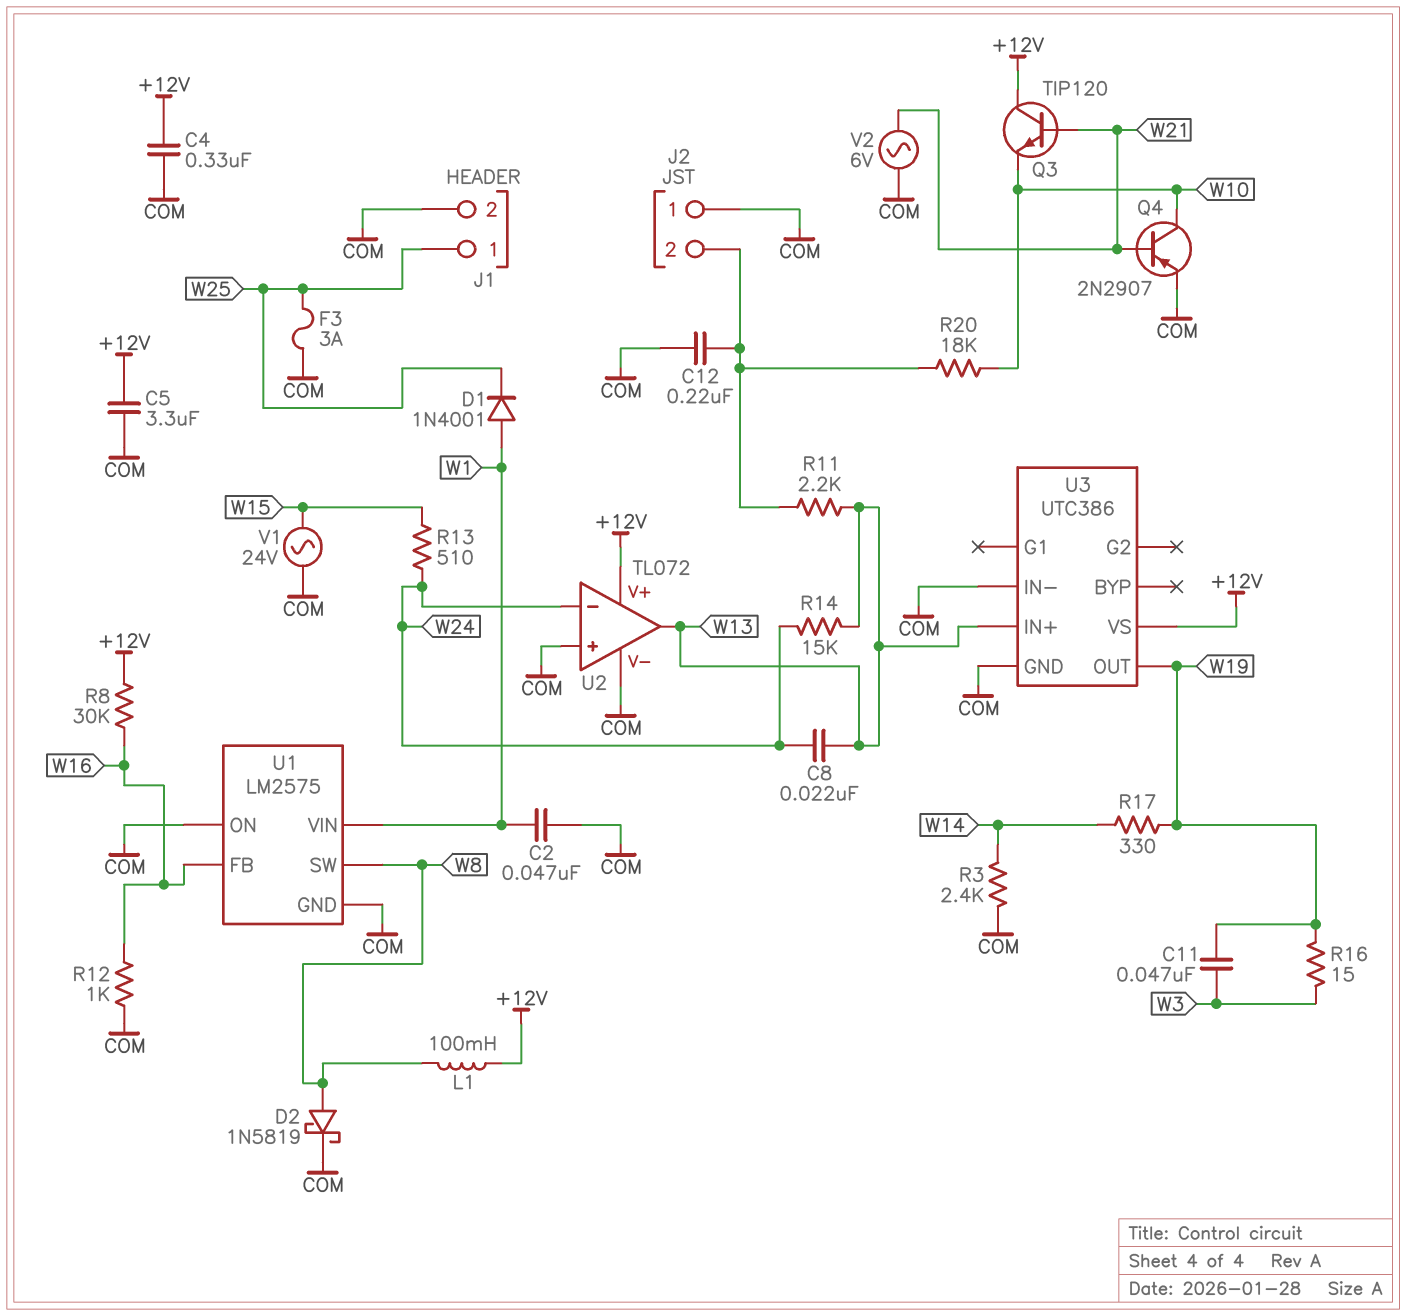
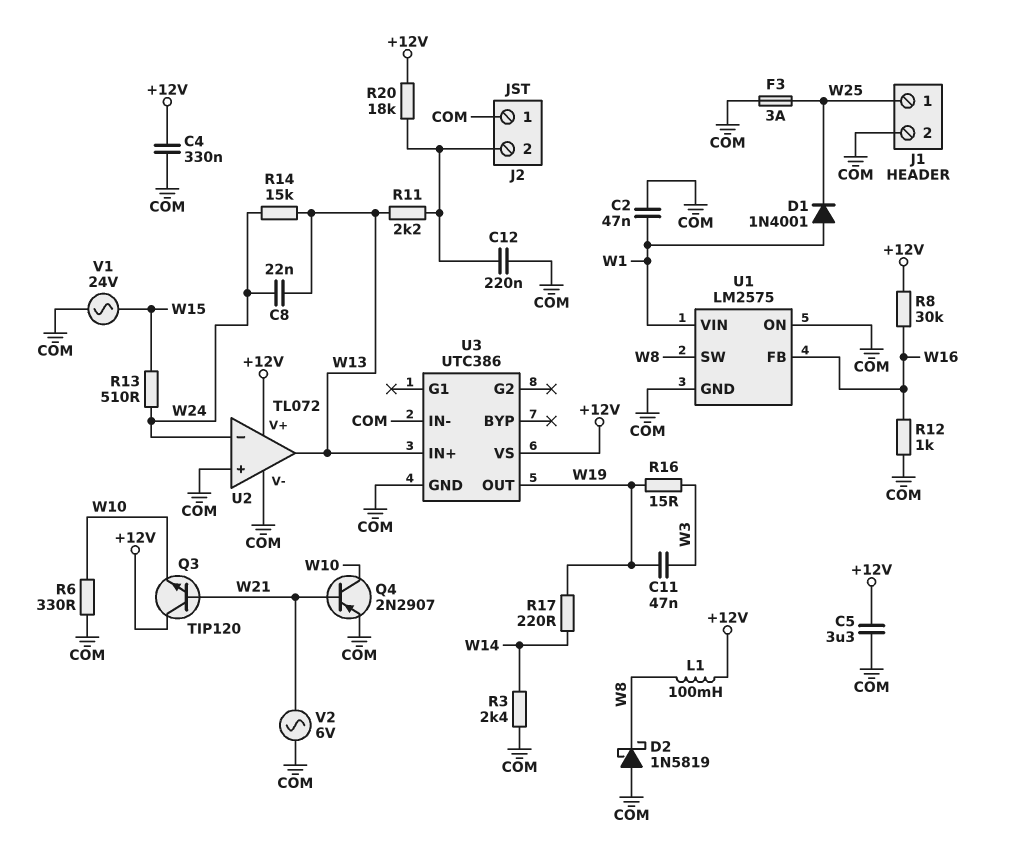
D2: schottky 1N5819 (A W8, K COM) -> schottky 1N5819 (A COM, K W8)
R6: none -> 330 (COM, W10)
R17: 330 (W14, W19) -> 220 (W14, W19)
R20: 18k (J2/2, W10) -> 18k (+12V, J2/2)

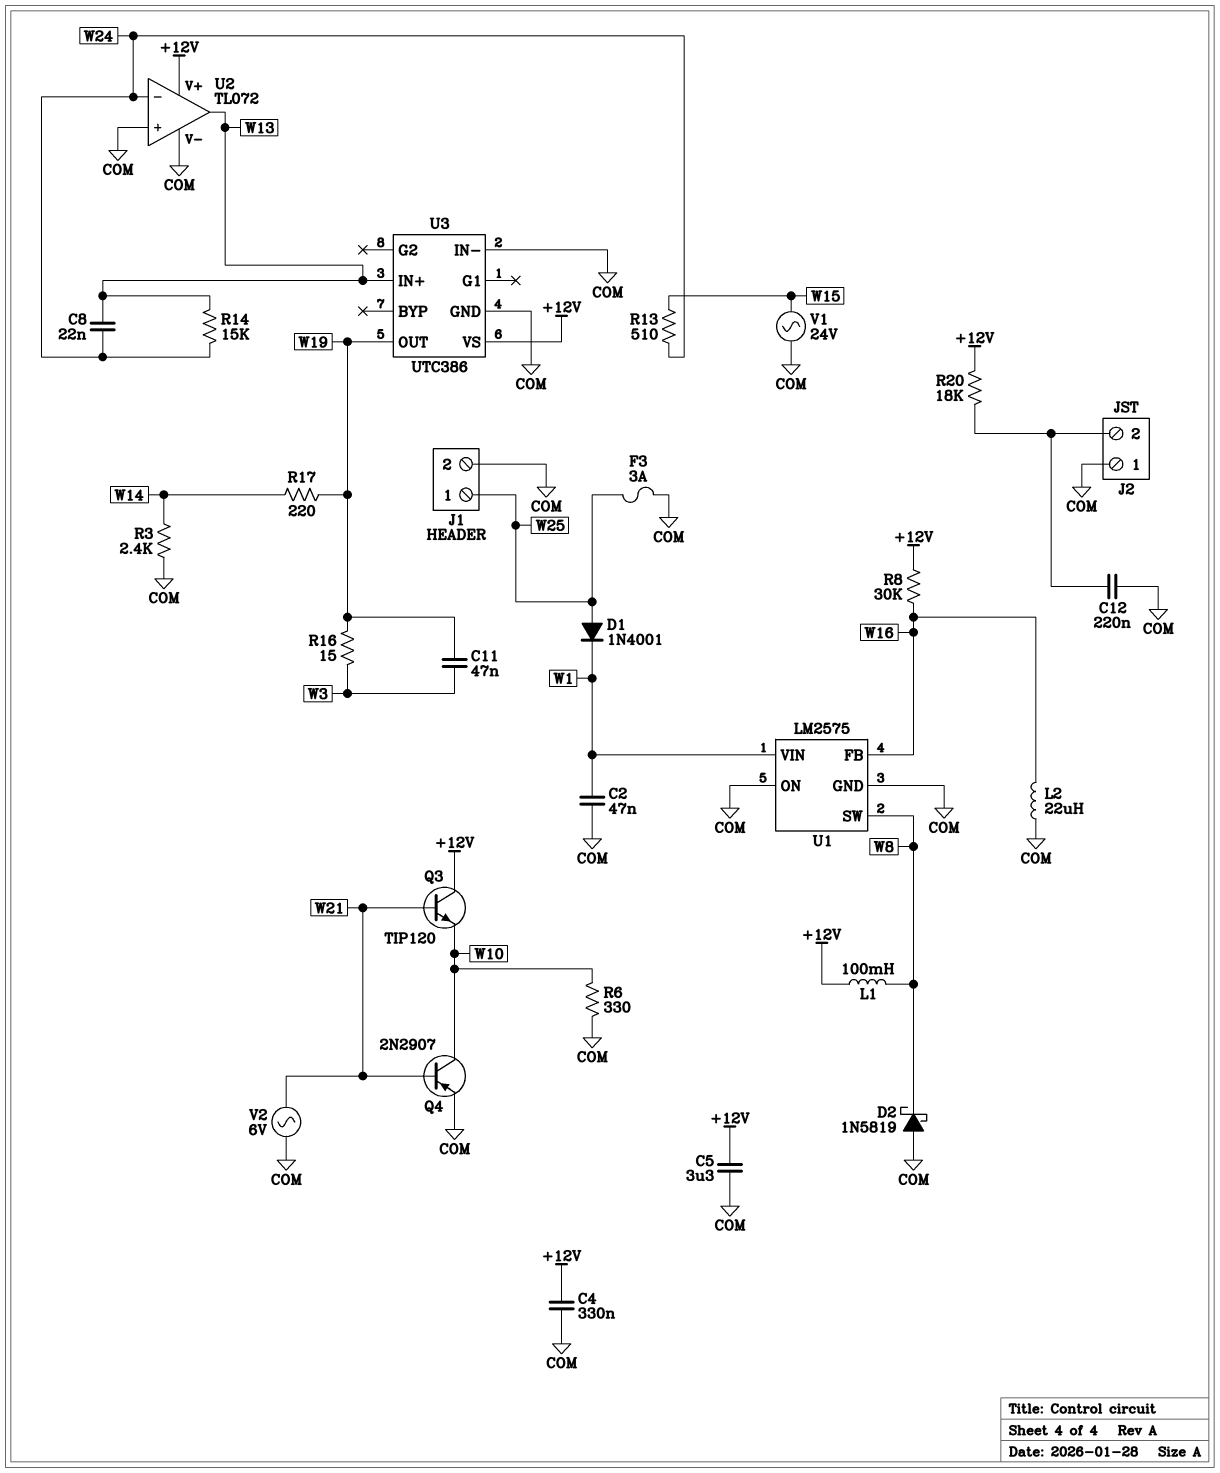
D1: diode 1N4001 (A W1, K W25) -> diode 1N4001 (A W25, K W1)
L2: none -> 22uH (COM, W16)
R11: 2.2k (J2/2, W13) -> none
R12: 1k (COM, W16) -> none

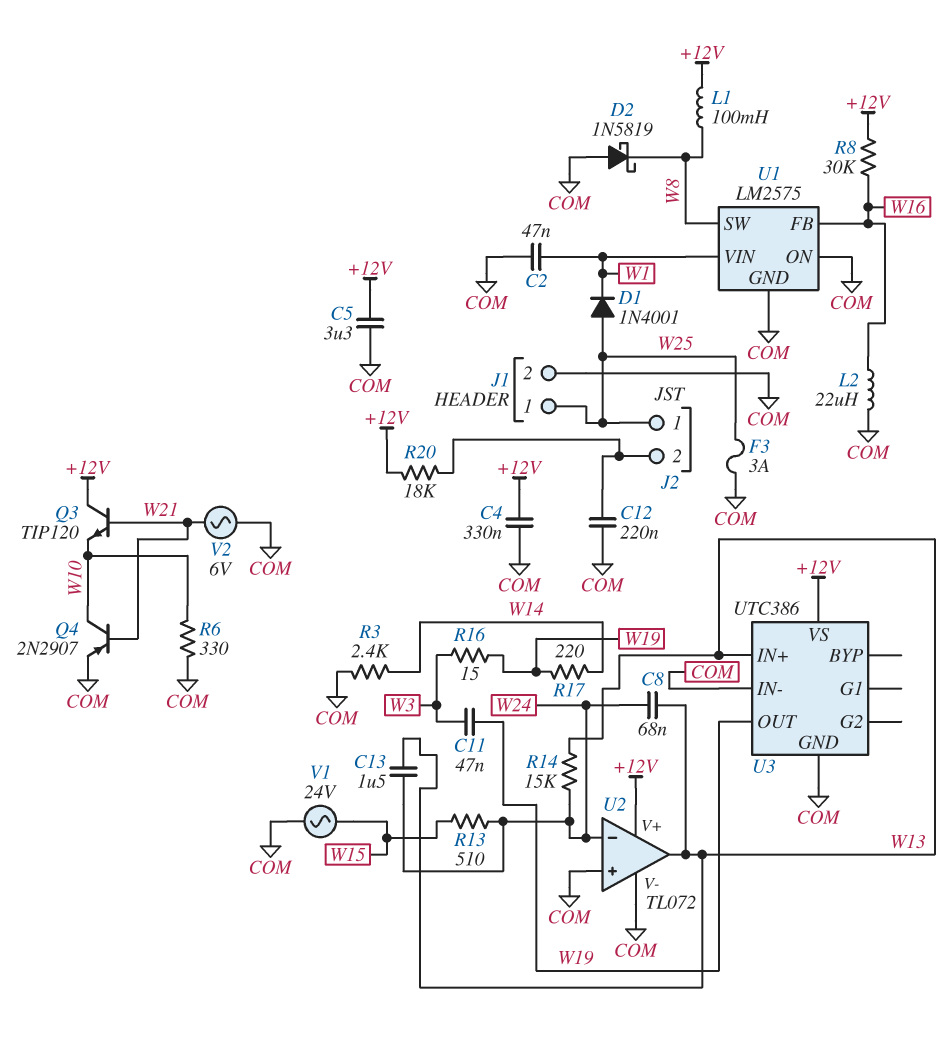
C8: 22nF (W13, W24) -> 68nF (W13, W24)
C13: none -> 1.5uF (W13, W24)
J2 pin 1: COM -> W25

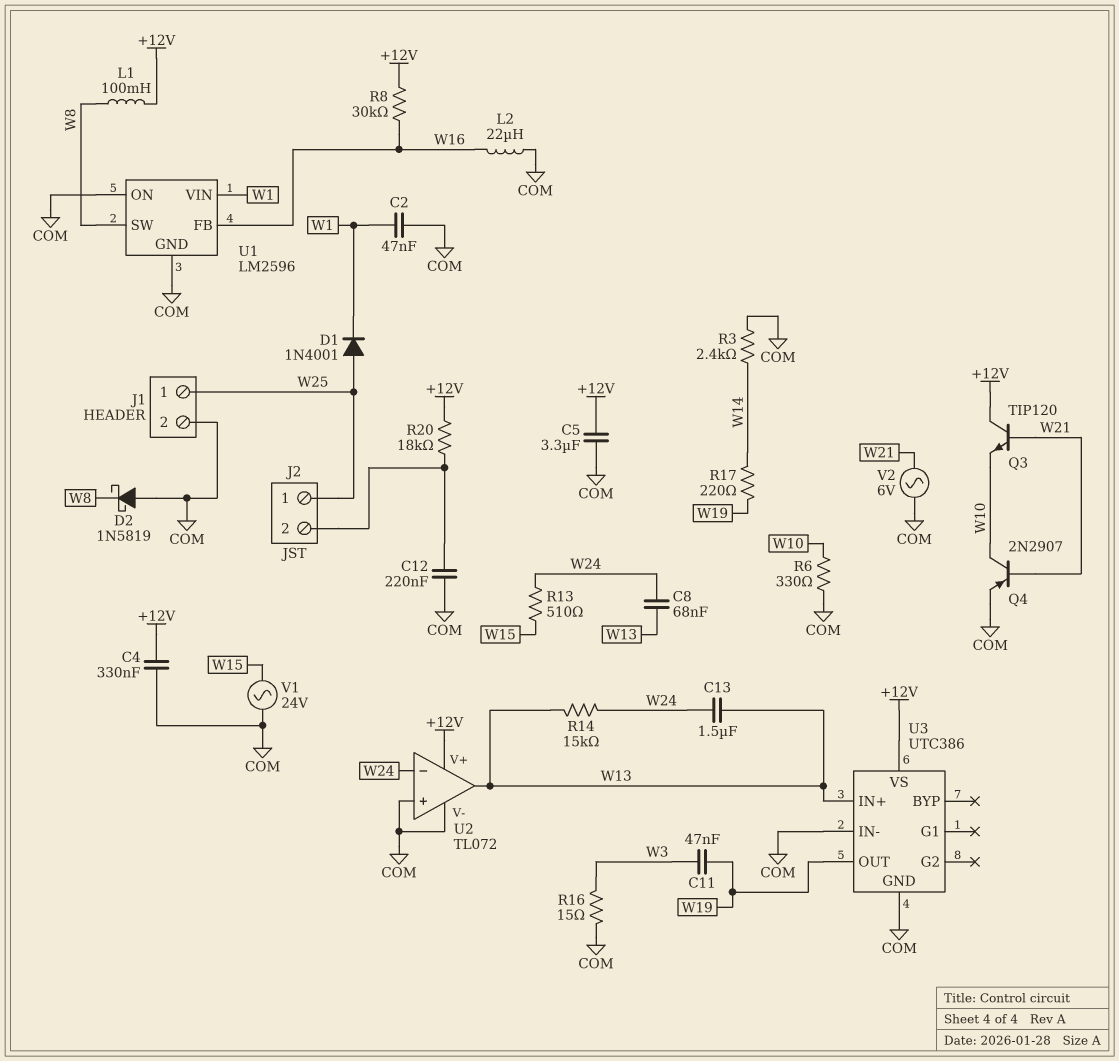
F3: 3A (COM, W25) -> none
R16: 15 (W3, W19) -> 15 (COM, W3)
U1: LM2575 -> LM2596

